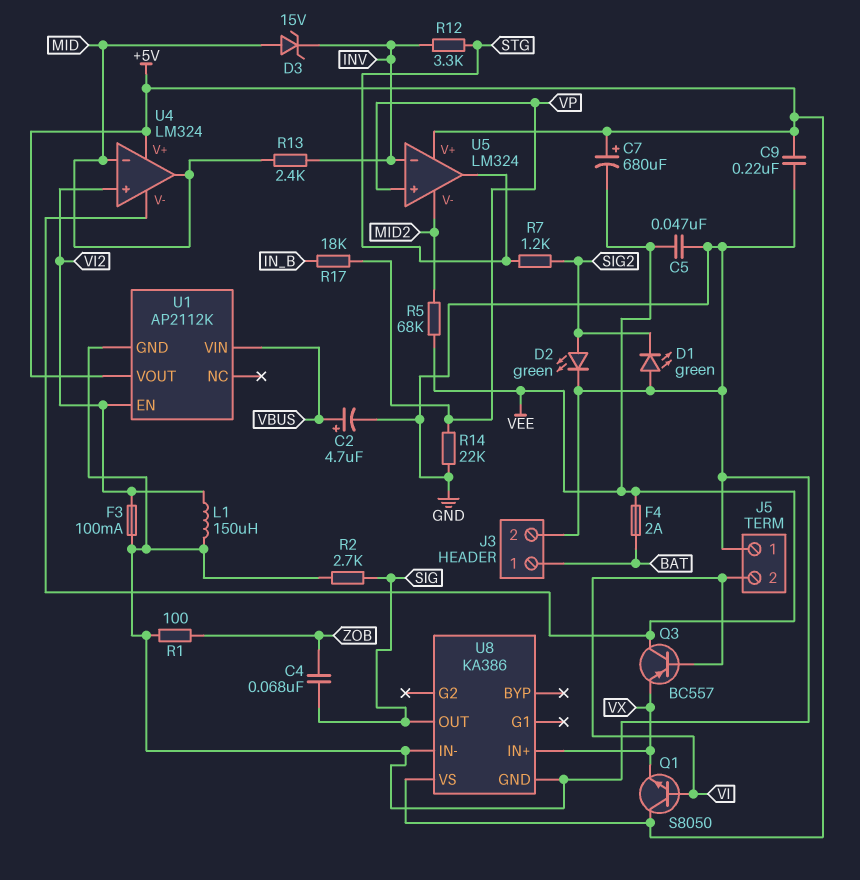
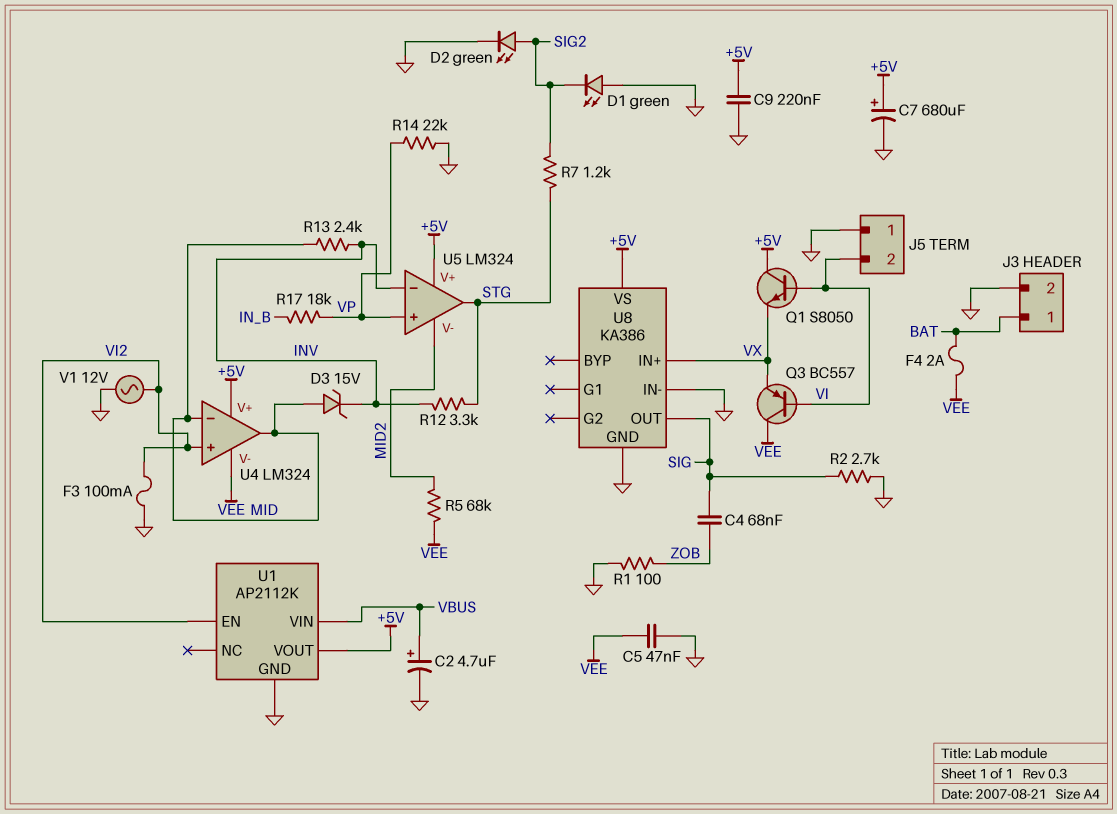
C7: 680uF (plus +5V, minus VEE) -> 680uF (plus +5V, minus GND)
L1: 150uH (GND, VI2) -> none
V1: none -> AC 12V (GND, VI2)

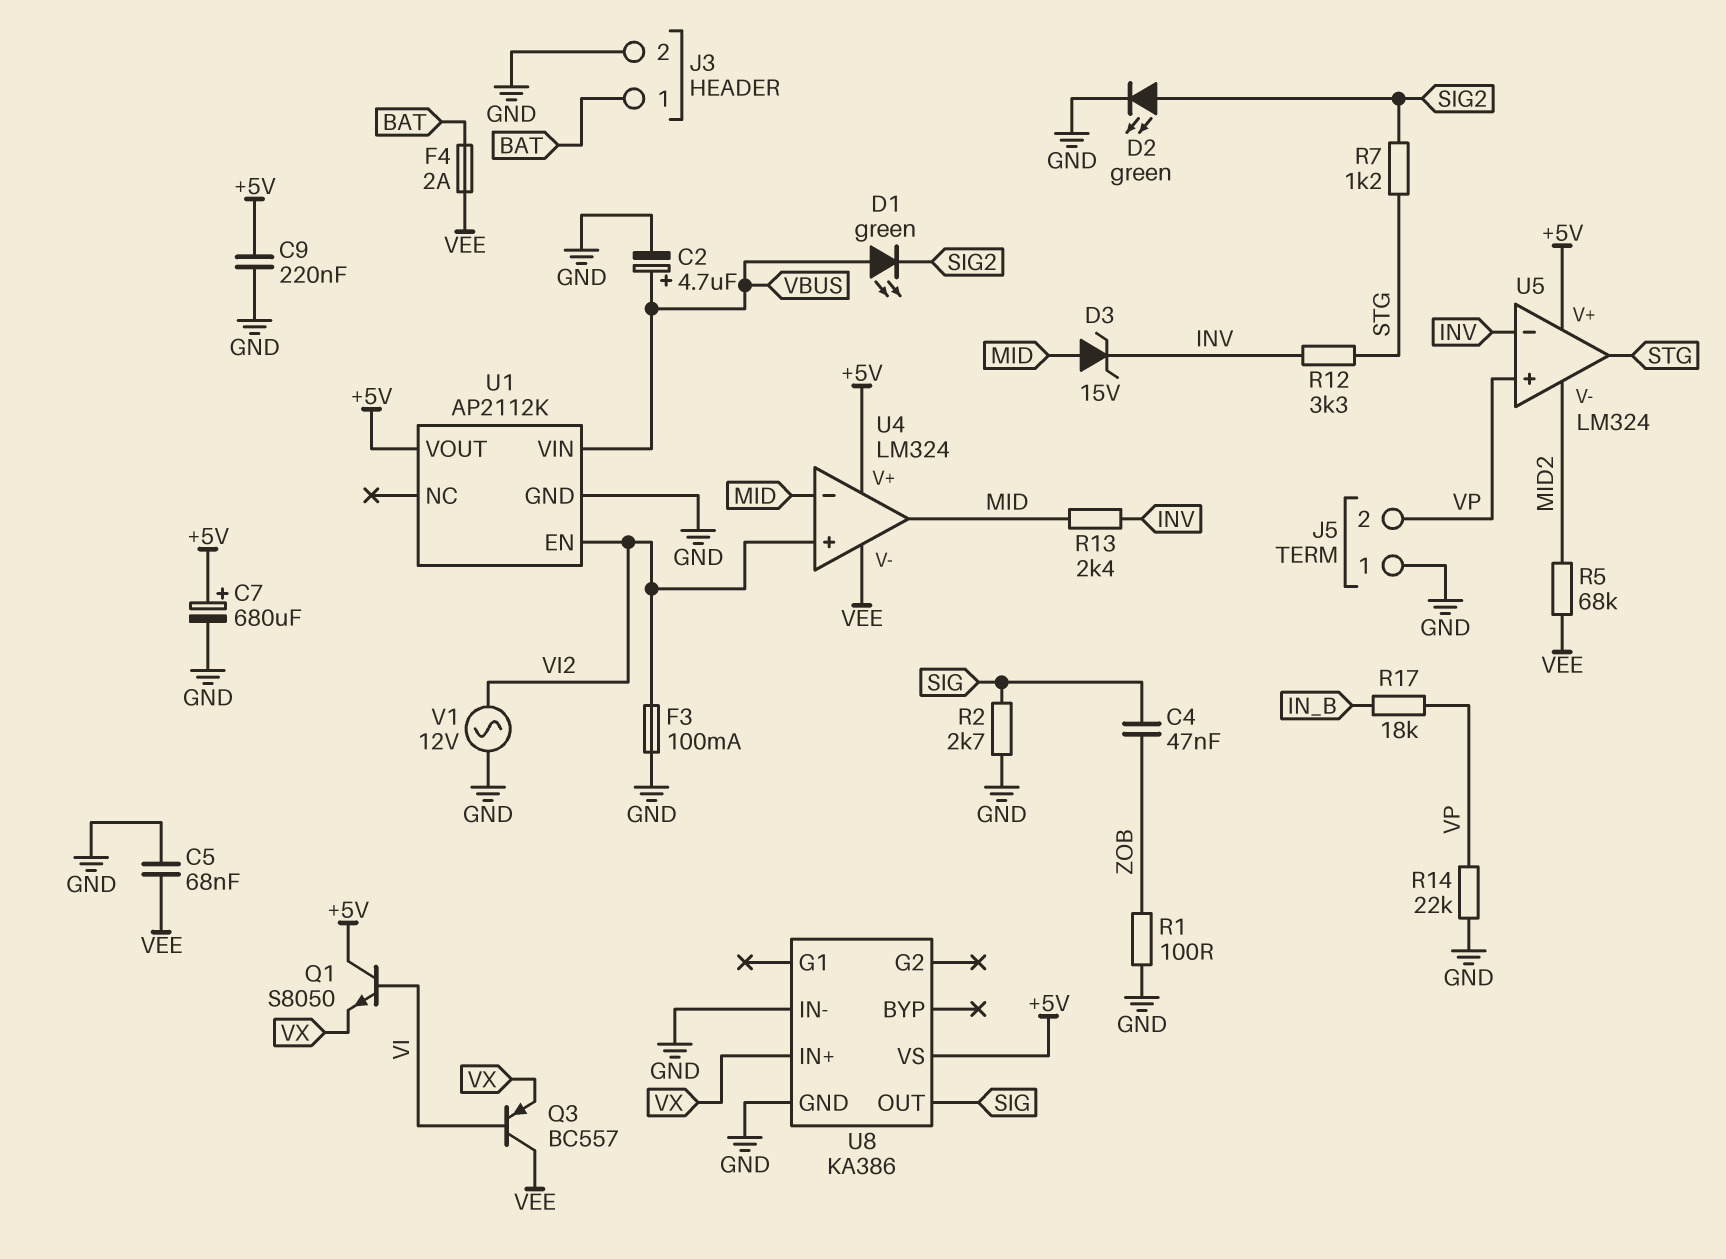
C4: 68nF (SIG, ZOB) -> 47nF (SIG, ZOB)
C5: 47nF (GND, VEE) -> 68nF (GND, VEE)
D1: LED green (A GND, K SIG2) -> LED green (A VBUS, K SIG2)
J5 pin 2: VI -> VP

